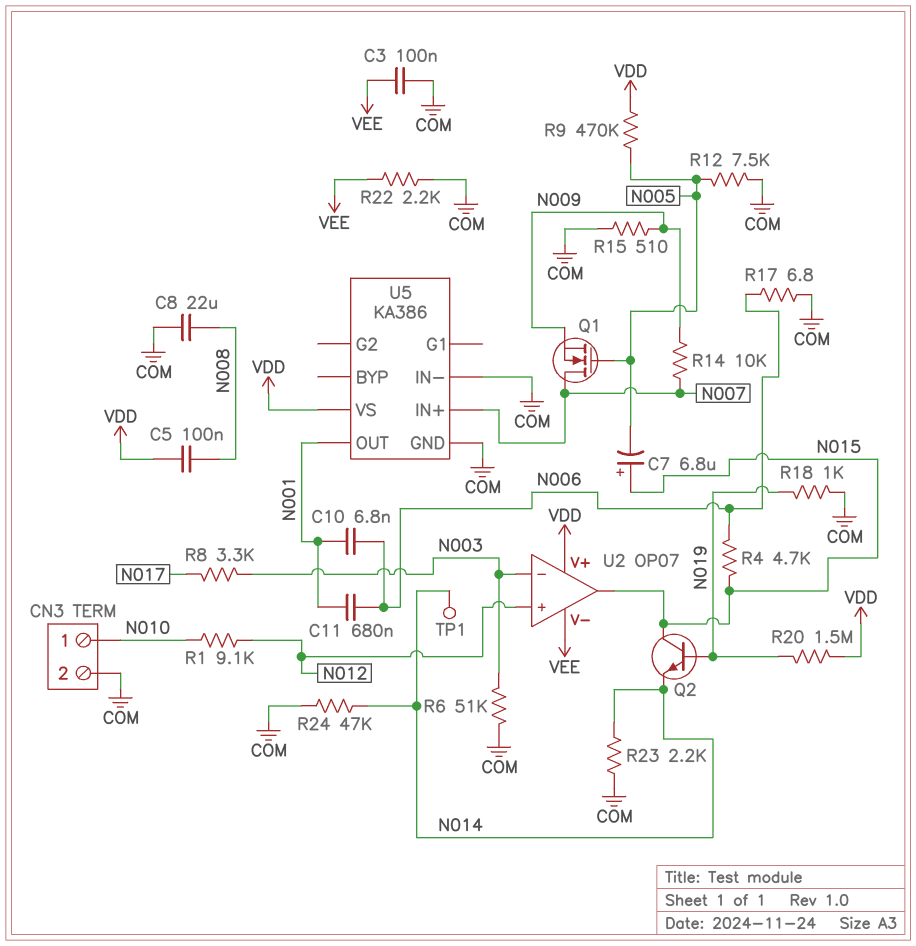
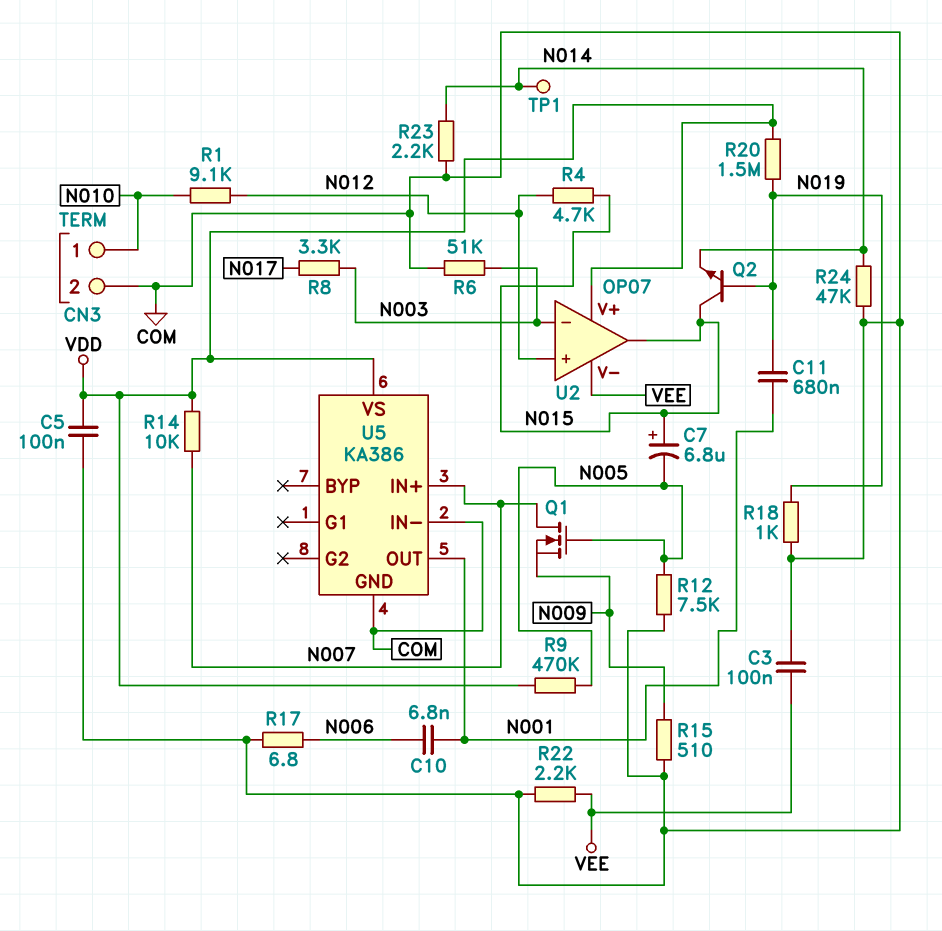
C5: 100nF (N008, VDD) -> 100nF (COM, VDD)
C8: 22uF (COM, N008) -> none
C11: 680nF (N001, N006) -> 680nF (N001, N019)
R4: 4.7k (N006, N015) -> 4.7k (N012, N015)
R14: 10k (N007, N009) -> 10k (N007, VDD)

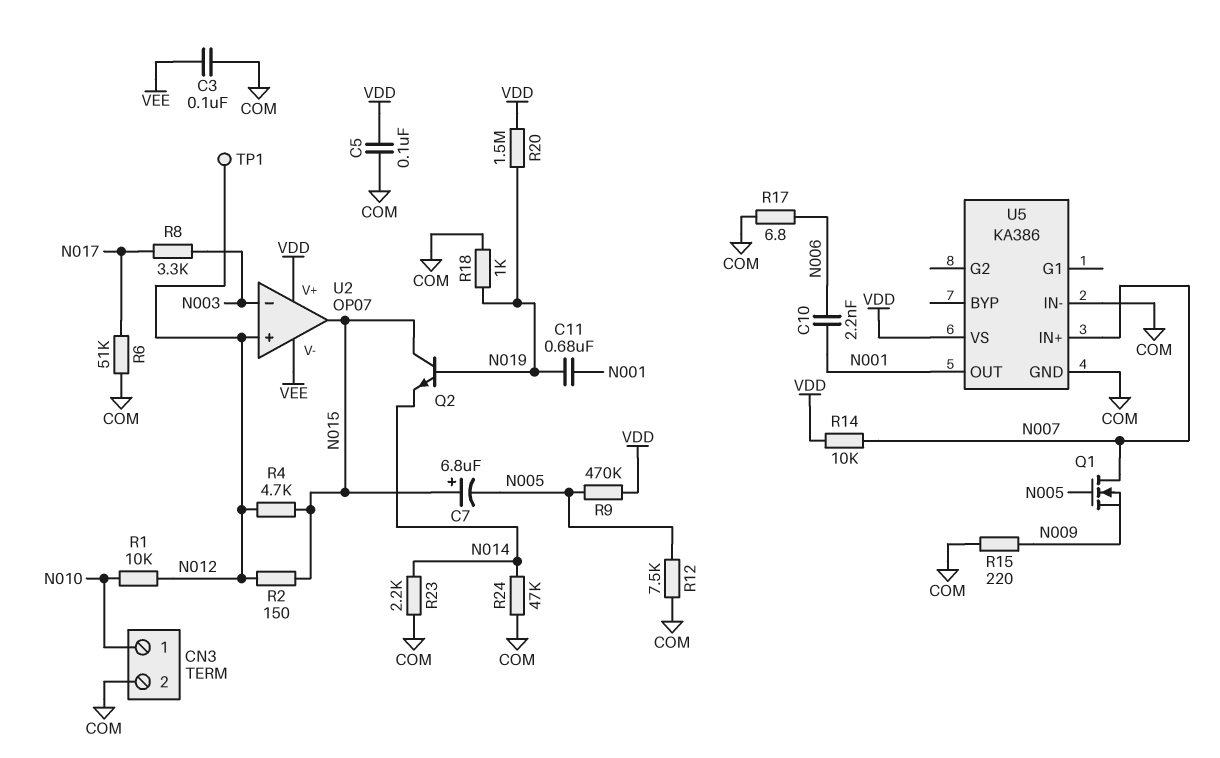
C10: 6.8nF (N001, N006) -> 2.2nF (N001, N006)
R1: 9.1k (N010, N012) -> 10k (N010, N012)
R2: none -> 150 (N012, N015)
R6: 51k (COM, N003) -> 51k (COM, N017)
R15: 510 (COM, N009) -> 220 (COM, N009)
R22: 2.2k (COM, VEE) -> none
TP1: test point (N014) -> test point (N012)

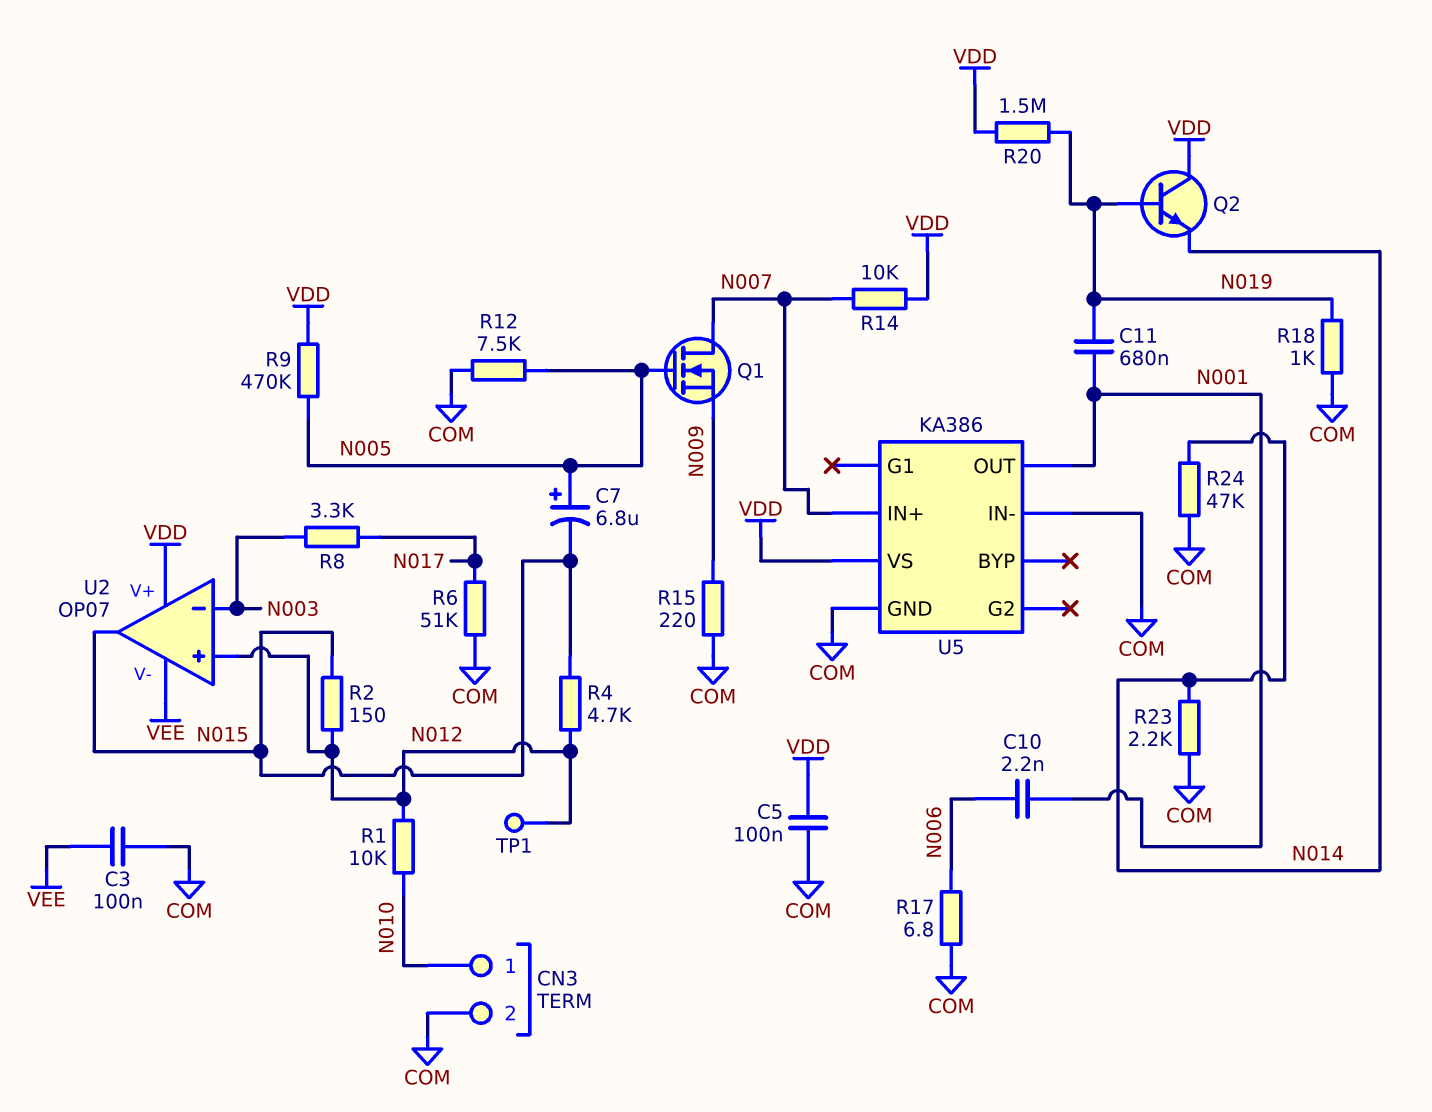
C7: 6.8uF (plus N015, minus N005) -> 6.8uF (plus N005, minus N015)
Q2: NPN (B N019, C N015, E N014) -> NPN (B N019, C VDD, E N014)

